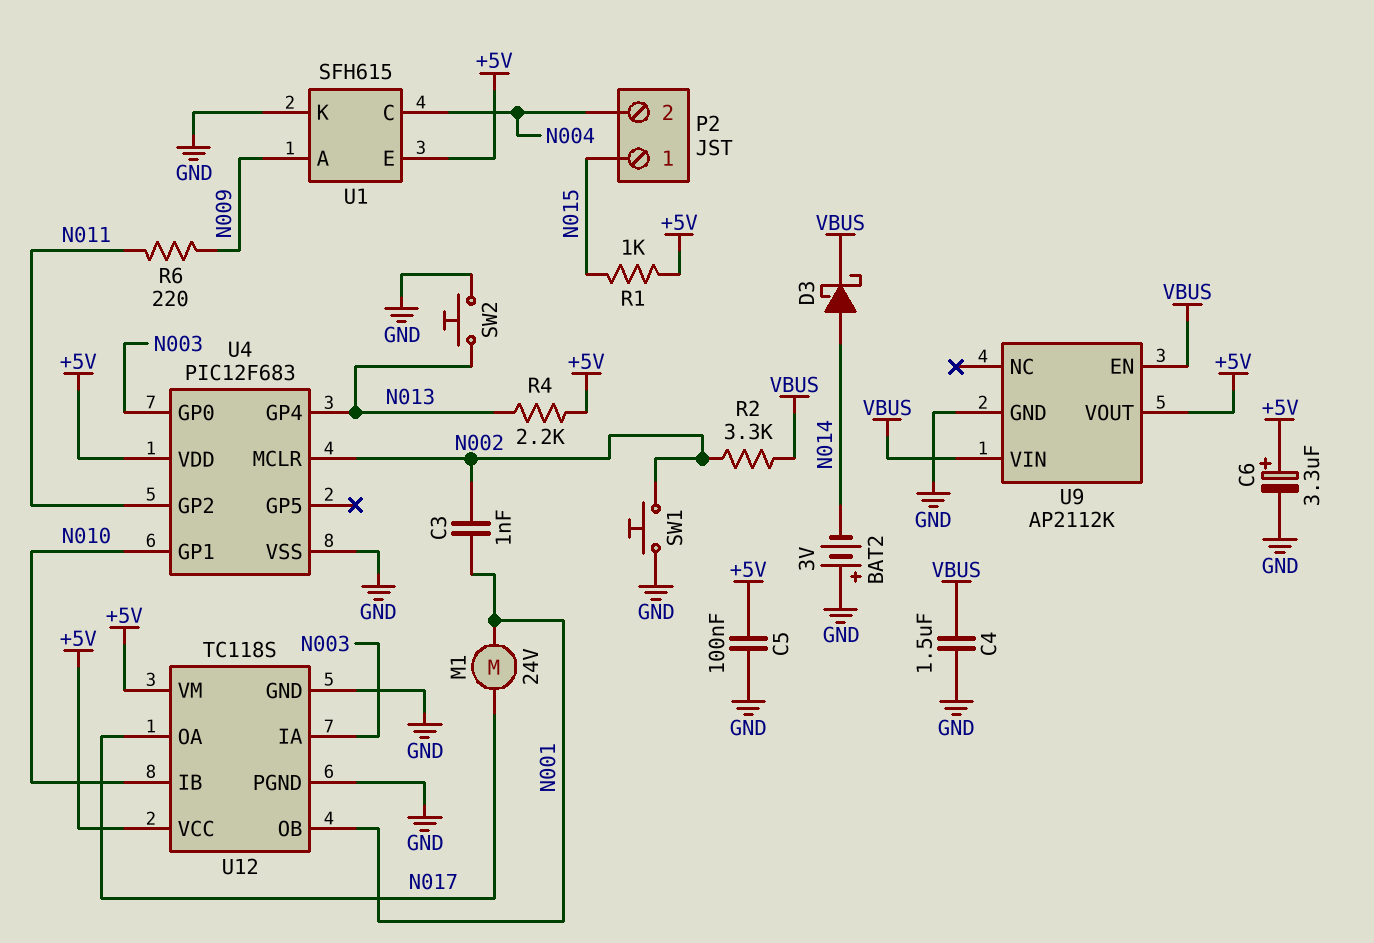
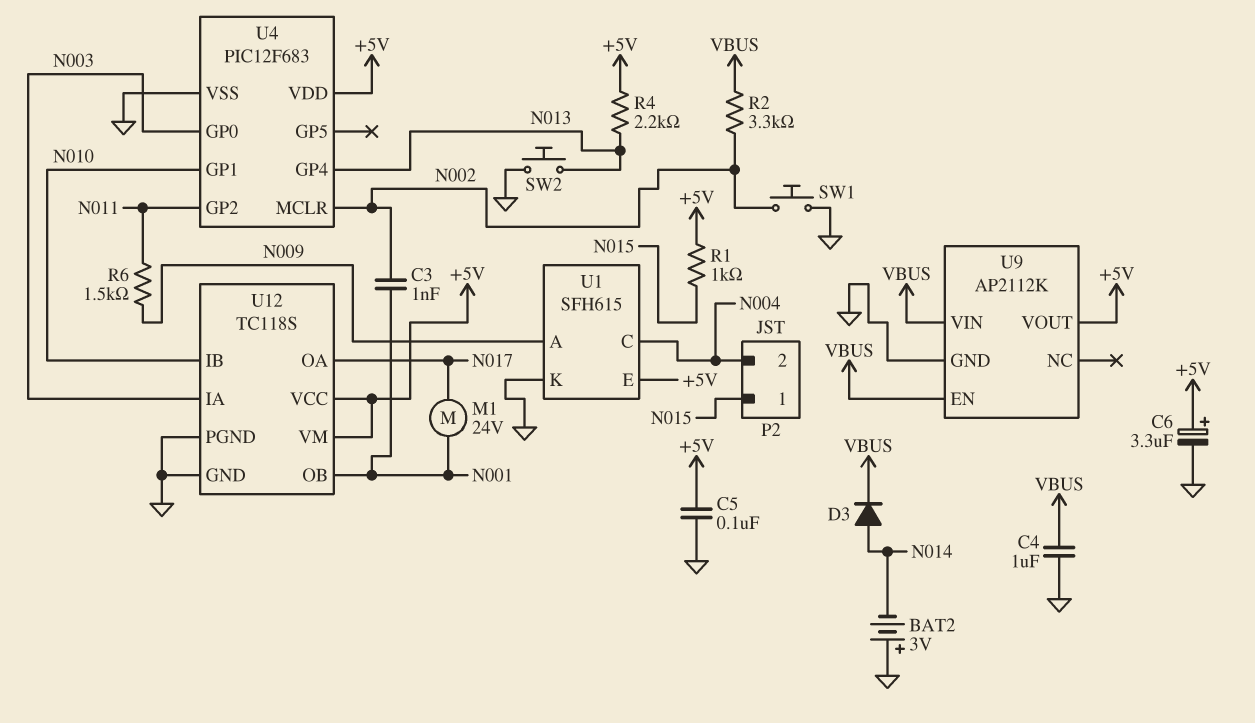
C4: 1.5uF (GND, VBUS) -> 1uF (GND, VBUS)
D3: schottky (A N014, K VBUS) -> diode (A N014, K VBUS)
R6: 220 (N009, N011) -> 1.5k (N009, N011)

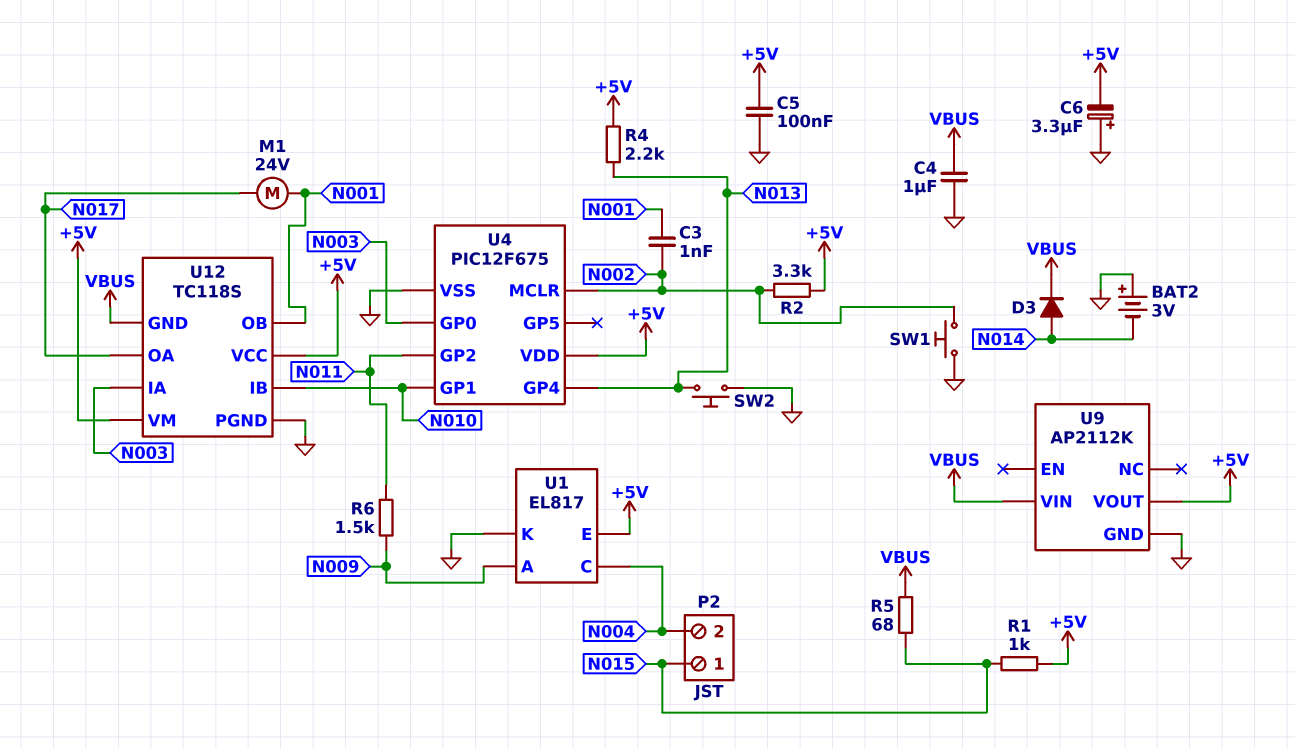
C6: 3.3uF (plus +5V, minus GND) -> 3.3uF (plus GND, minus +5V)
R2: 3.3k (N002, VBUS) -> 3.3k (+5V, N002)
R5: none -> 68 (N015, VBUS)
U1: SFH615 -> EL817
U4: PIC12F683 -> PIC12F675
U9 pin EN: VBUS -> none
U12 pin GND: GND -> VBUS

